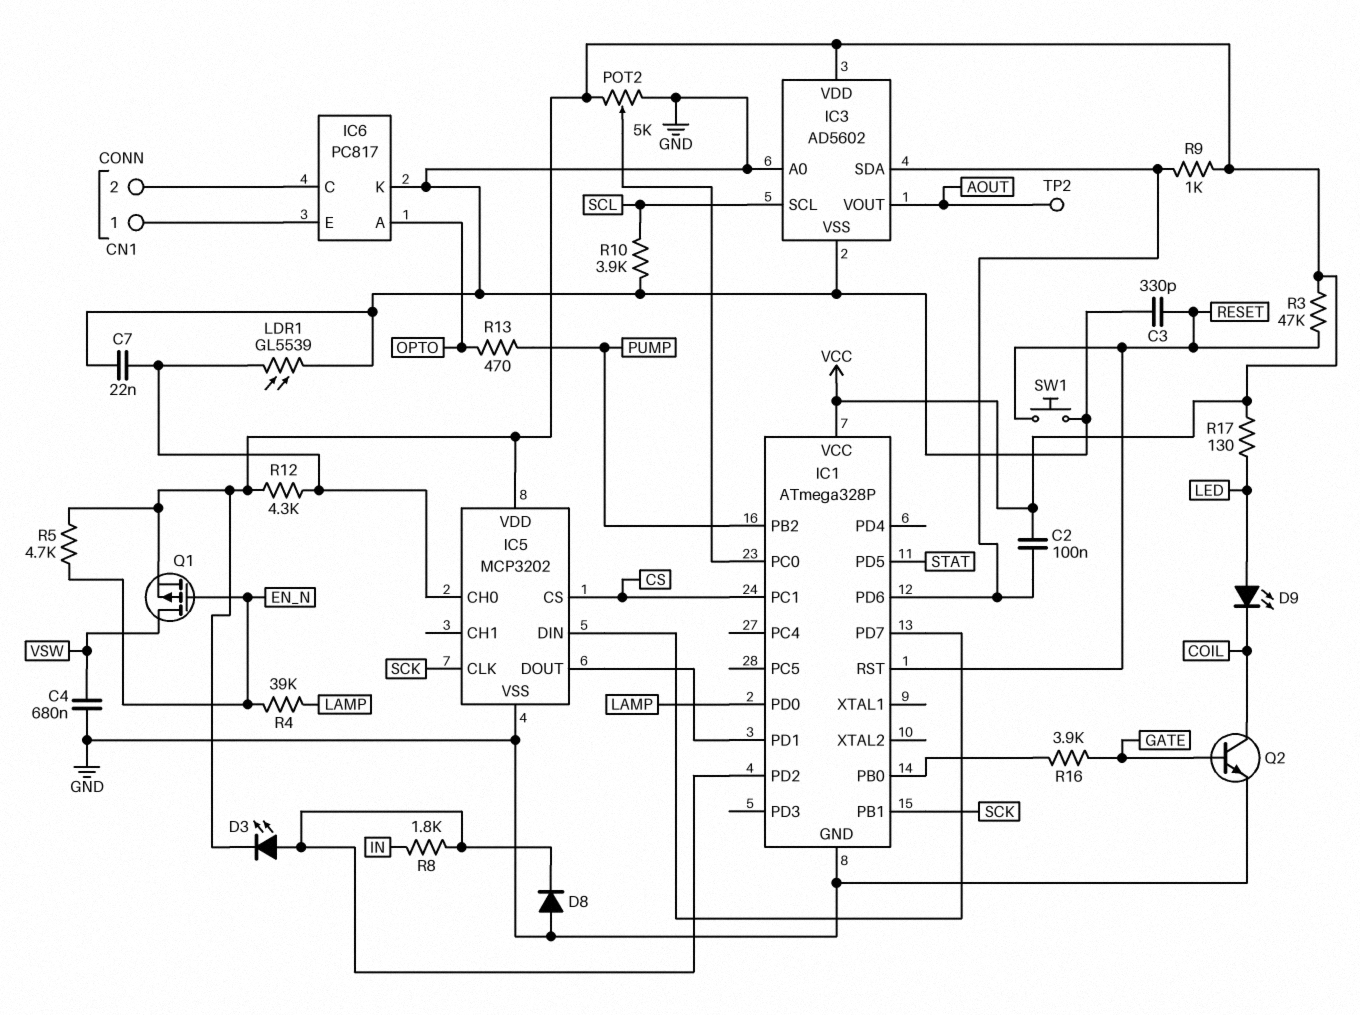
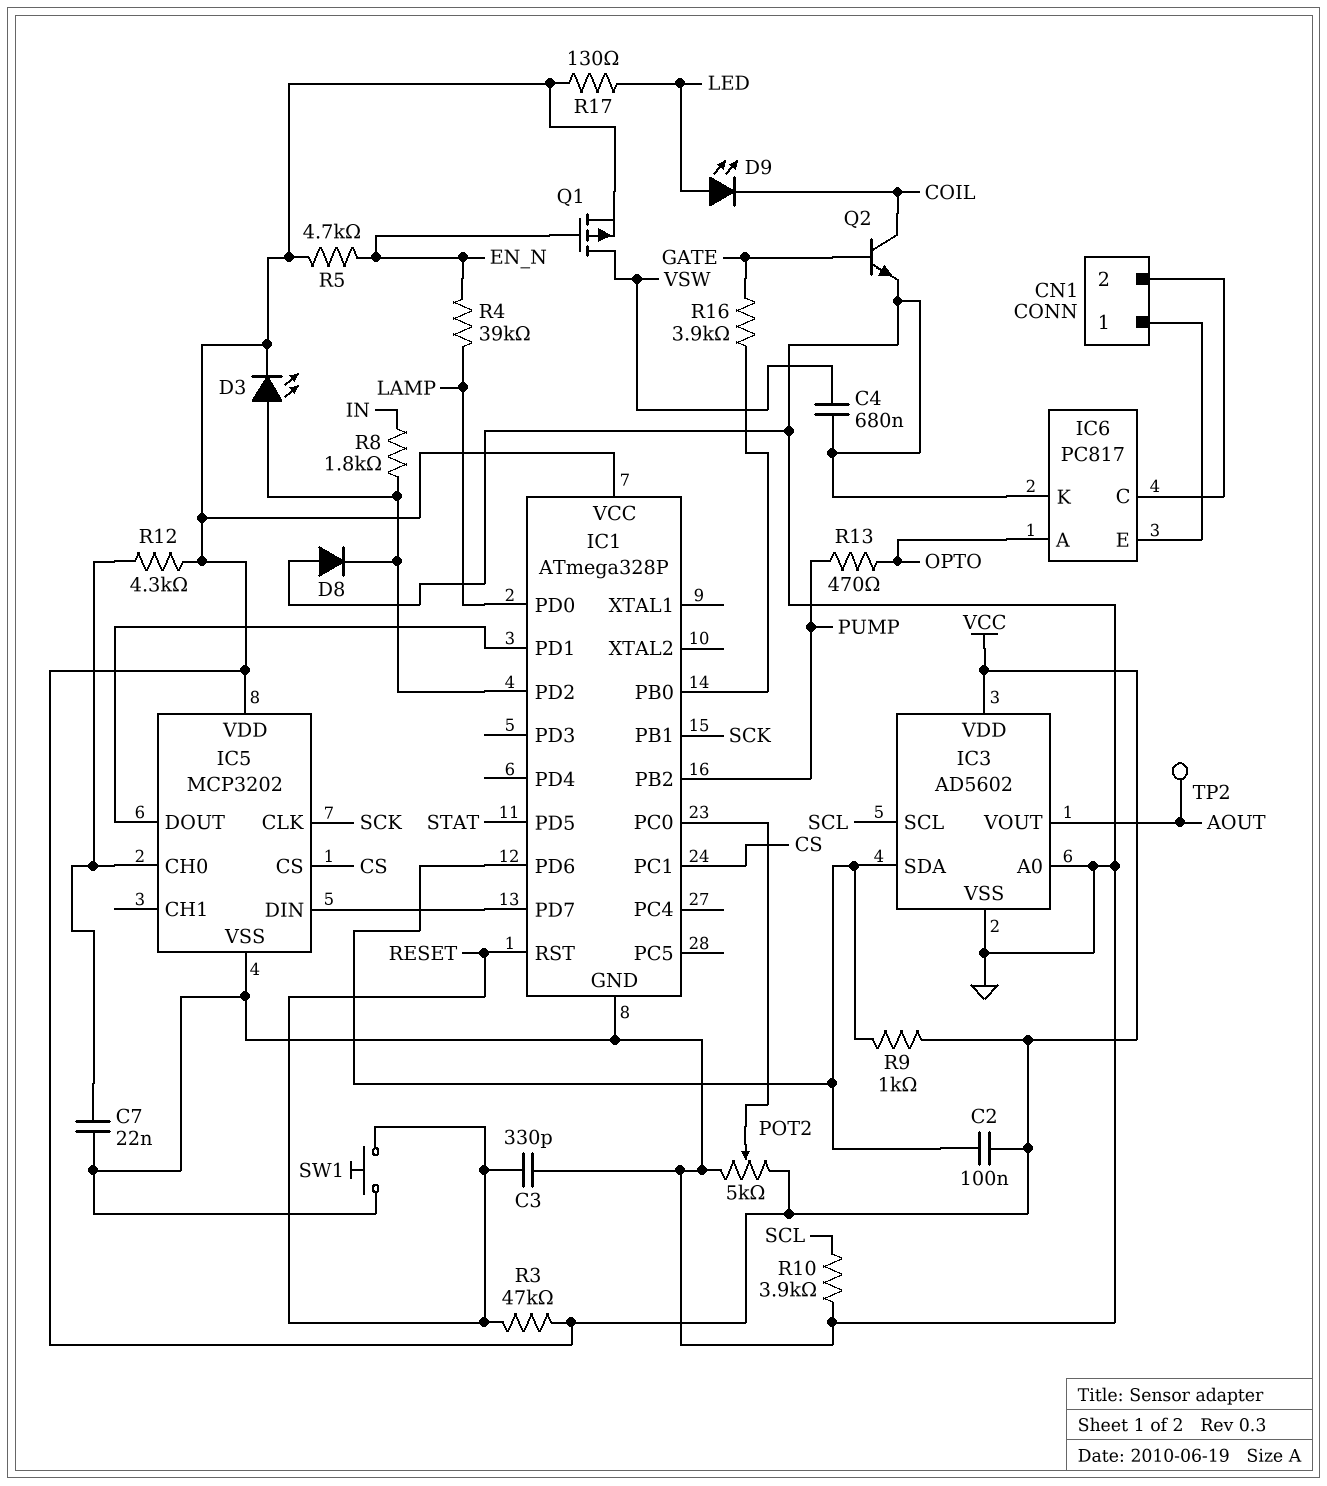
LDR1: GL5539 (GND, IC5/CH0) -> none

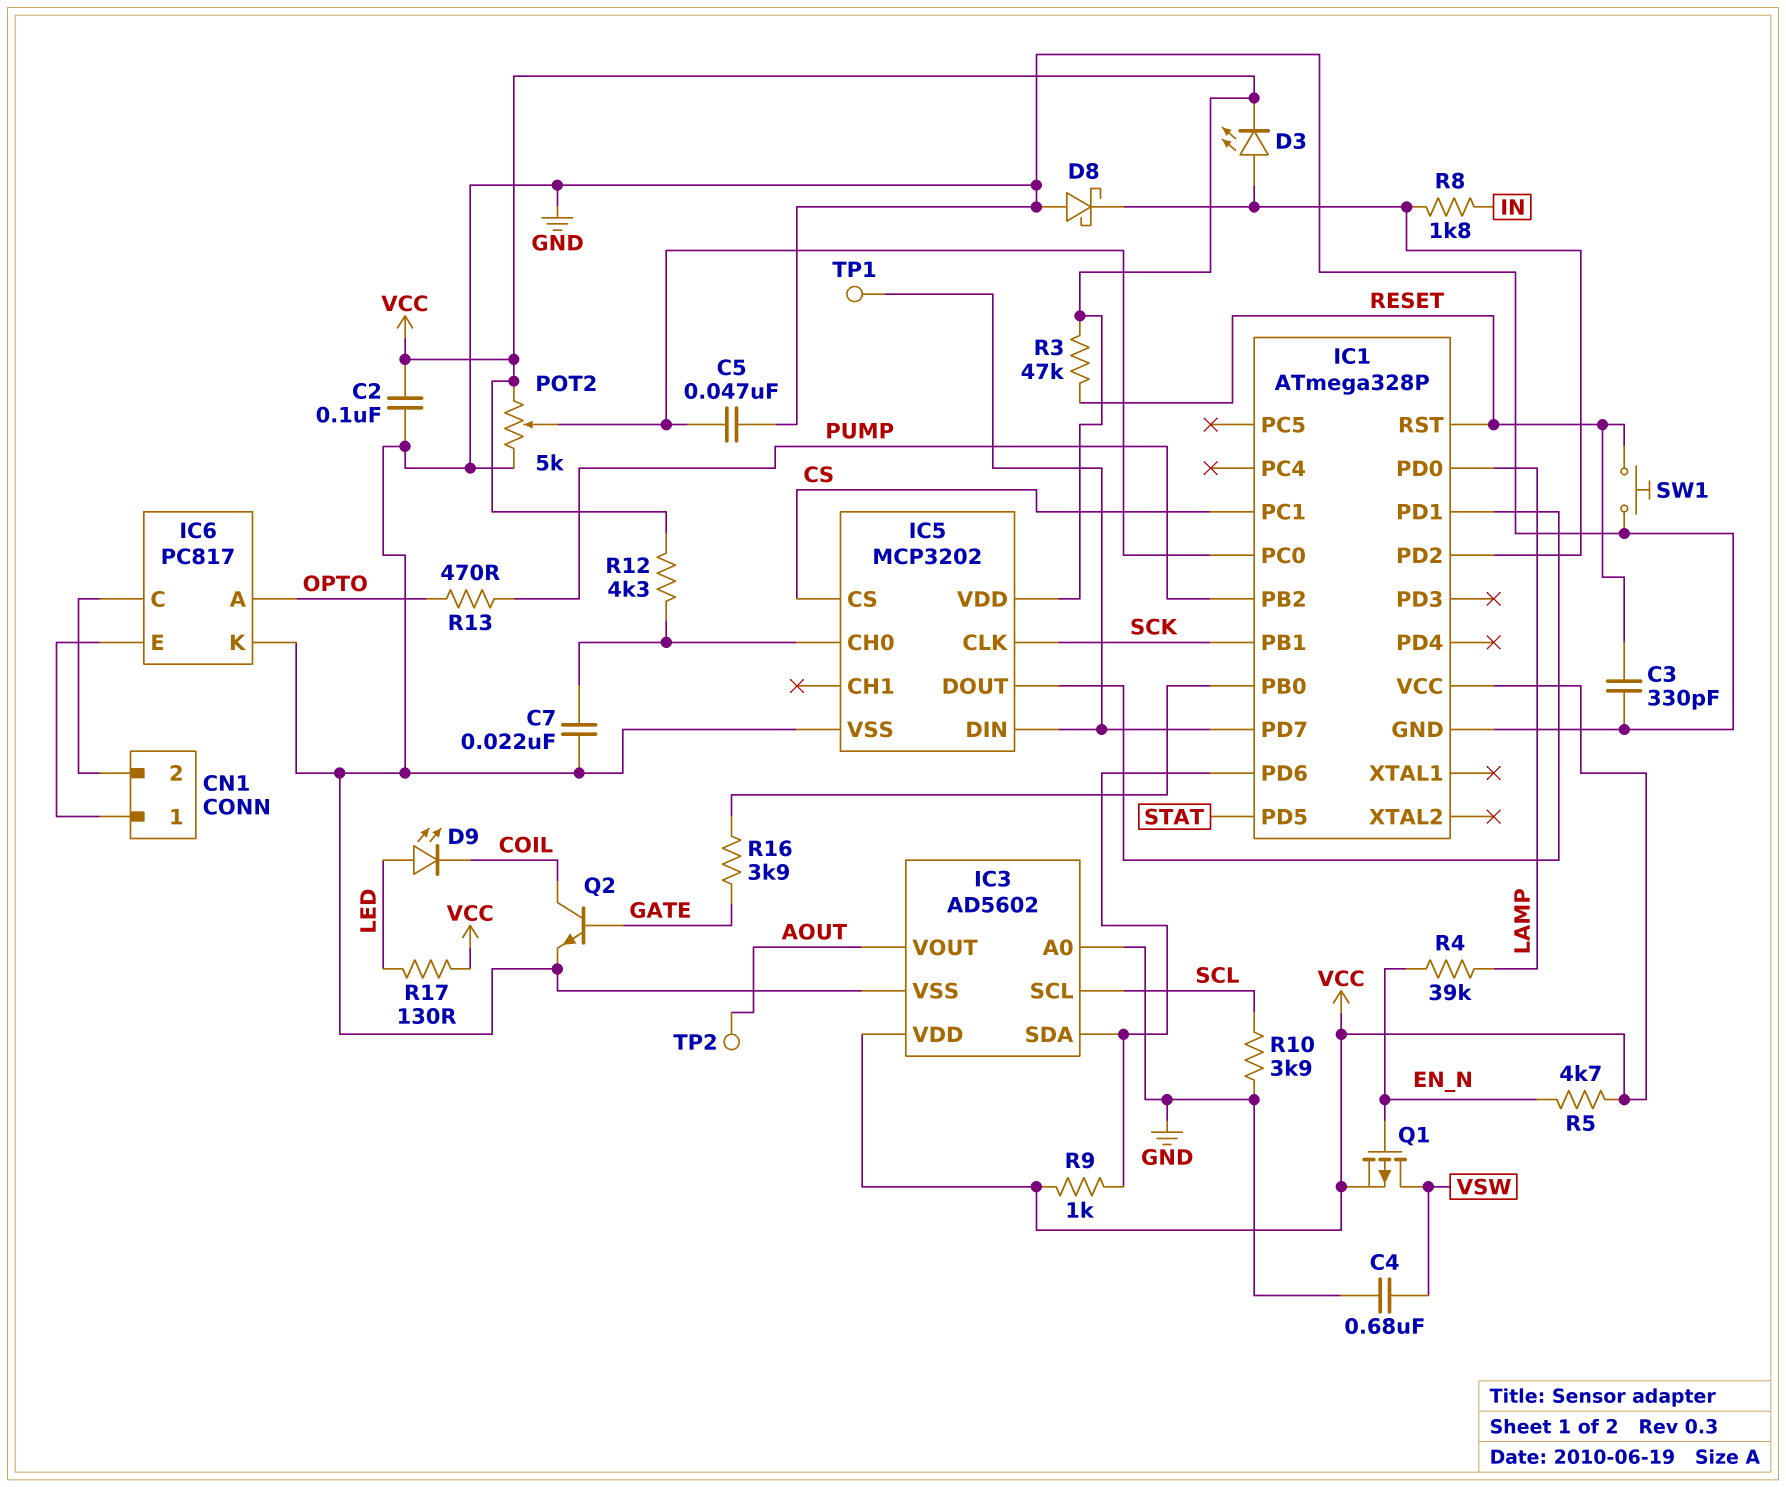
C2: 100nF (IC1/PD6, VCC) -> 100nF (GND, VCC)
C5: none -> 47nF (GND, IC1/PC0)
D8: diode (A GND, K IC1/PD2) -> schottky (A GND, K IC1/PD2)
TP1: none -> test point (IC1/PD7)

